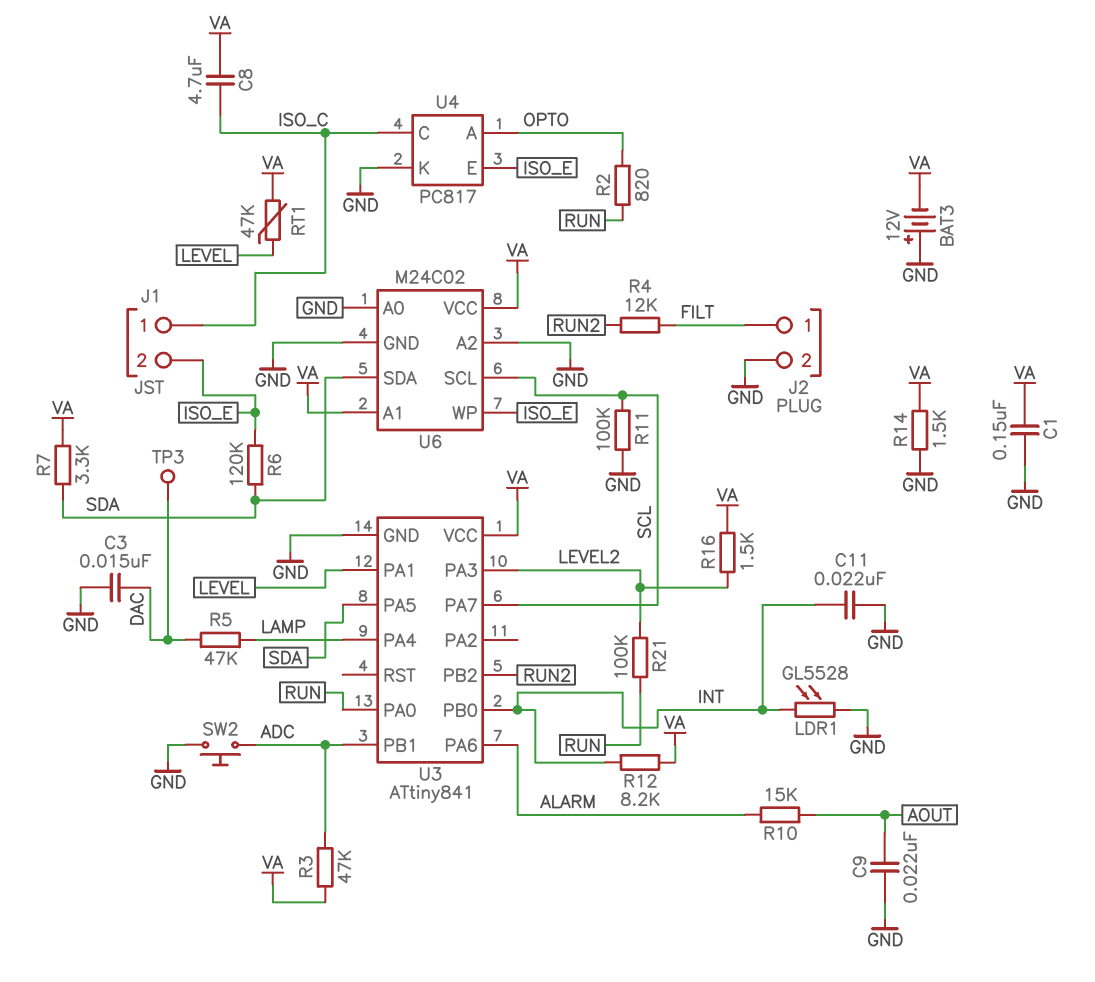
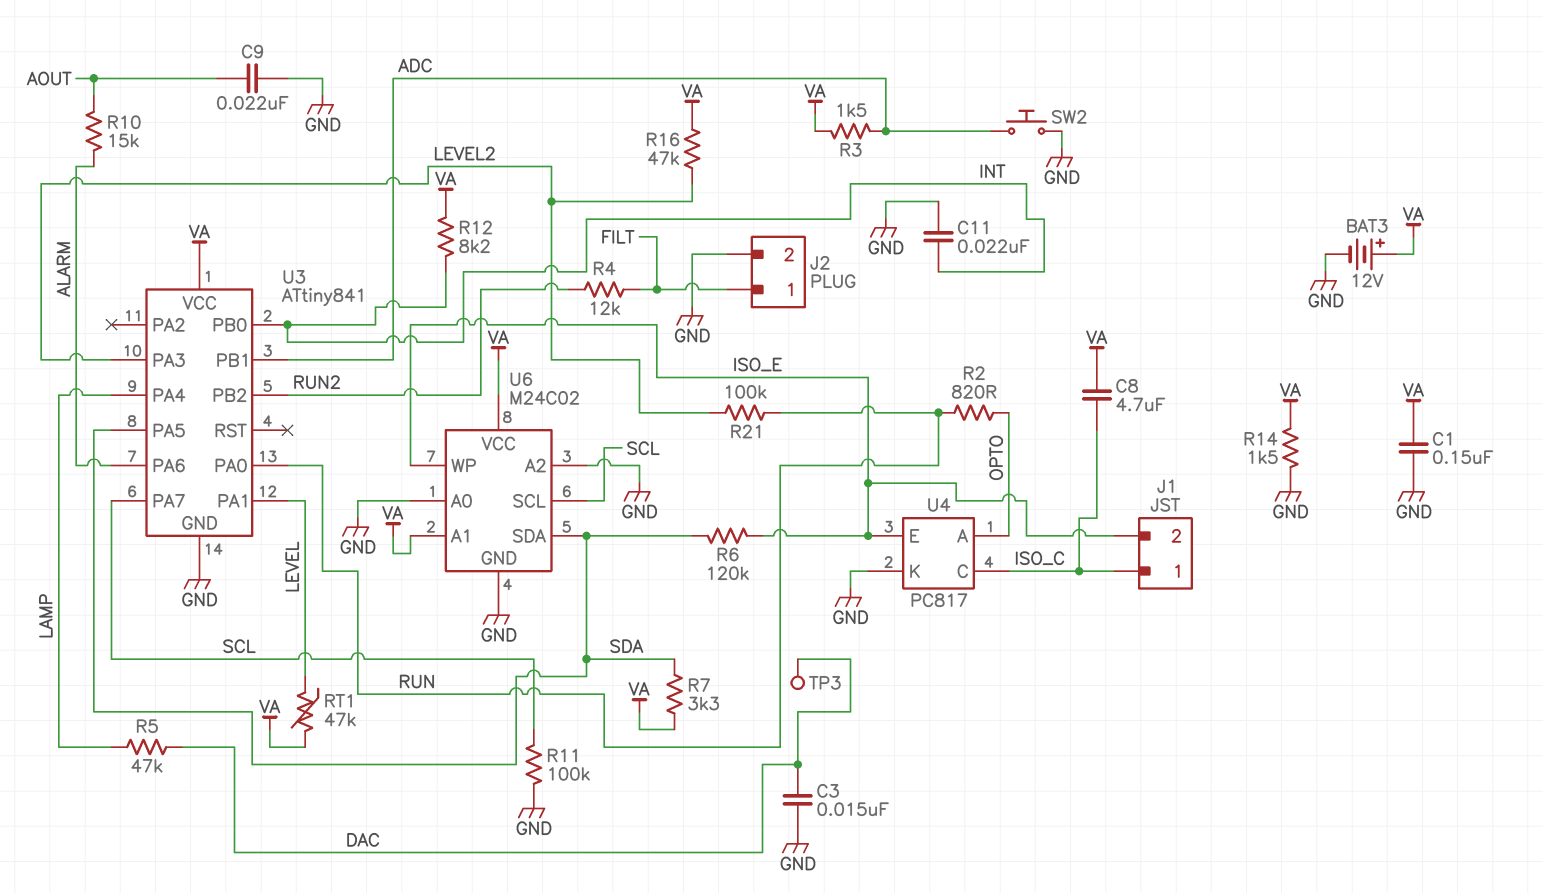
BAT3: 12V (plus GND, minus VA) -> 12V (plus VA, minus GND)
LDR1: GL5528 (GND, INT) -> none
R3: 47k (ADC, VA) -> 1.5k (ADC, VA)
R16: 1.5k (LEVEL2, VA) -> 47k (LEVEL2, VA)

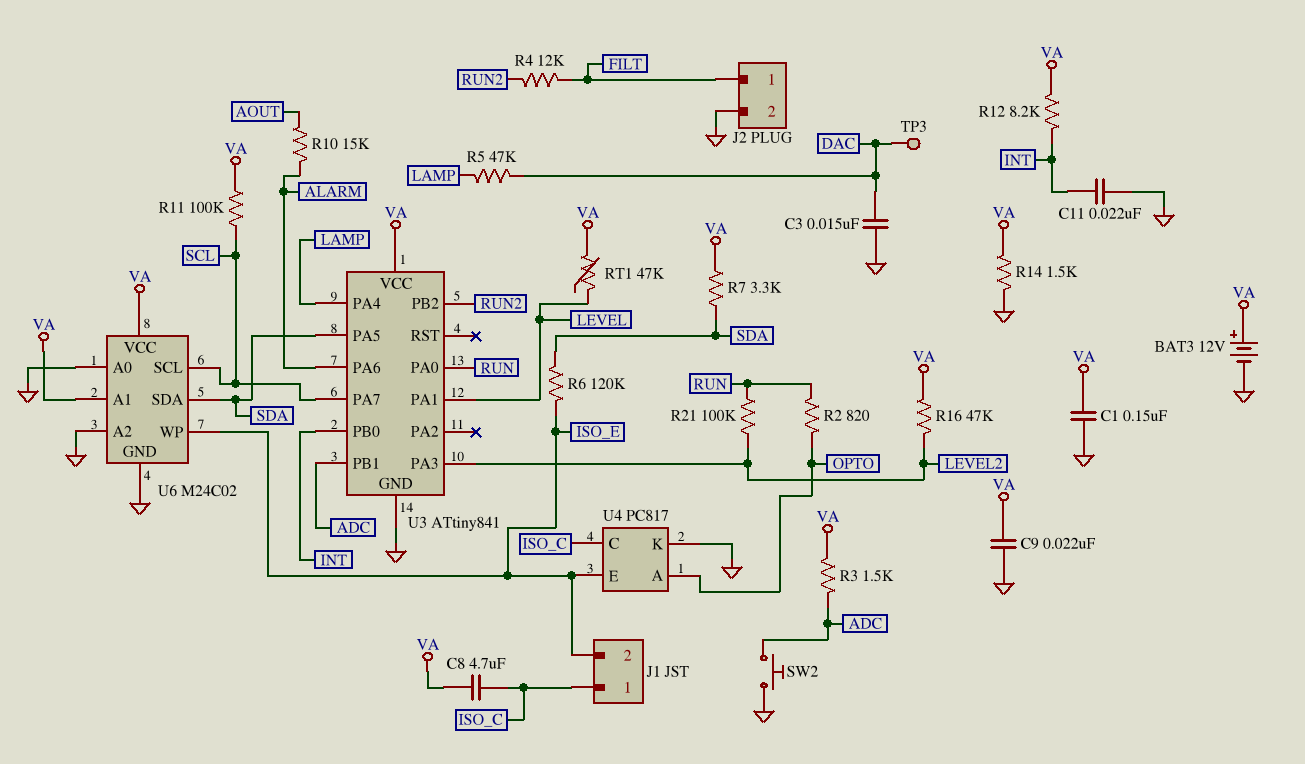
C9: 22nF (AOUT, GND) -> 22nF (GND, VA)
R11: 100k (GND, SCL) -> 100k (SCL, VA)

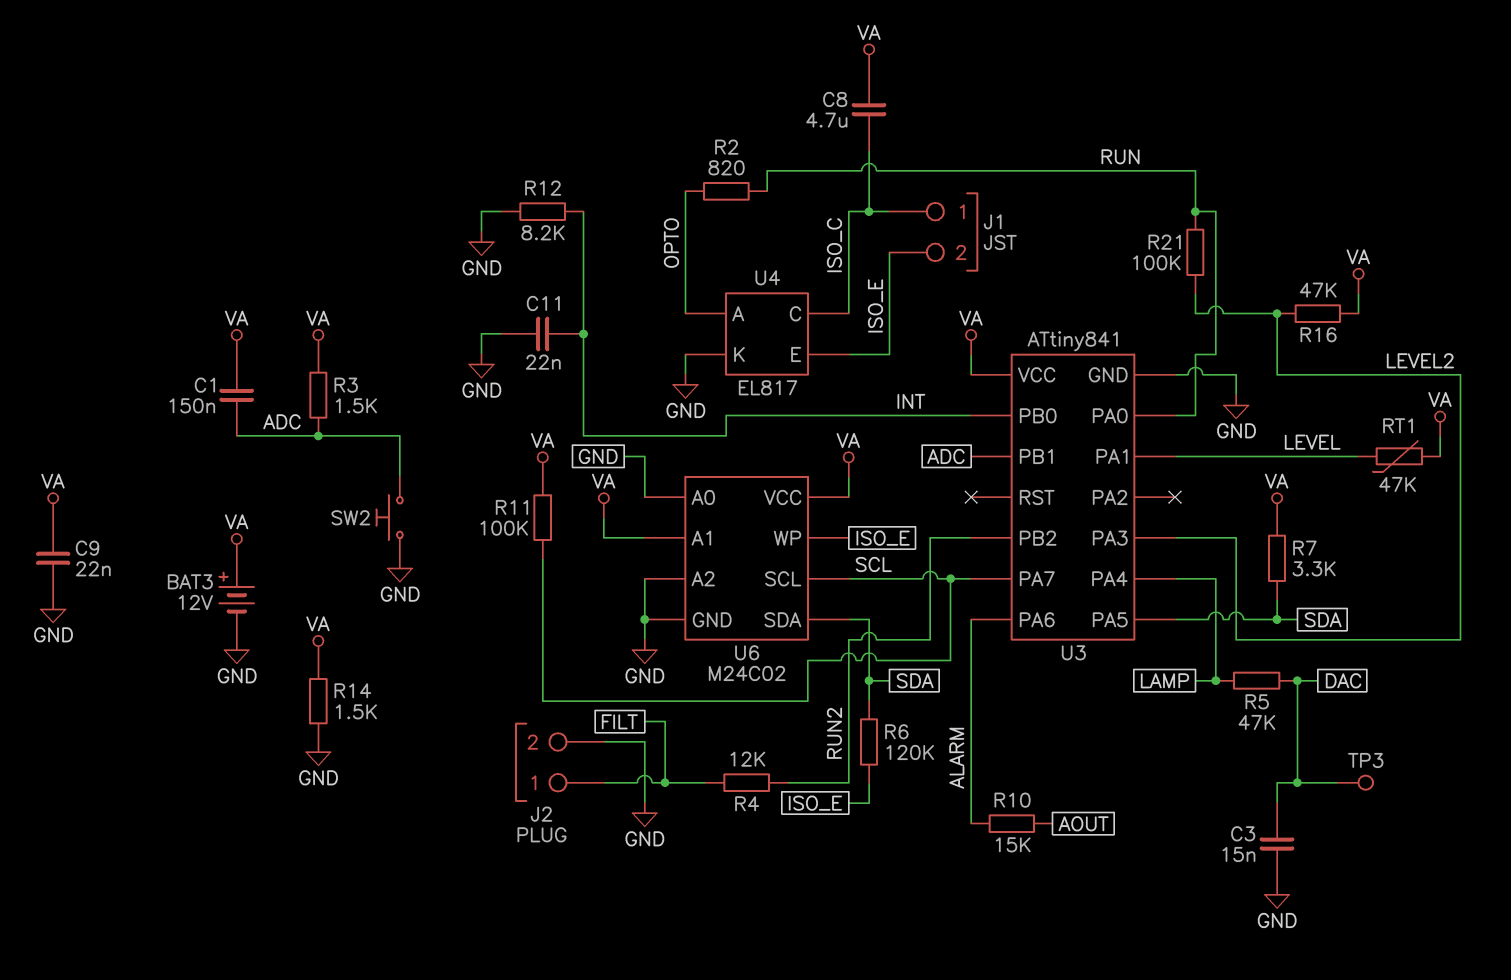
C1: 150nF (GND, VA) -> 150nF (ADC, VA)
R12: 8.2k (INT, VA) -> 8.2k (GND, INT)
U4: PC817 -> EL817

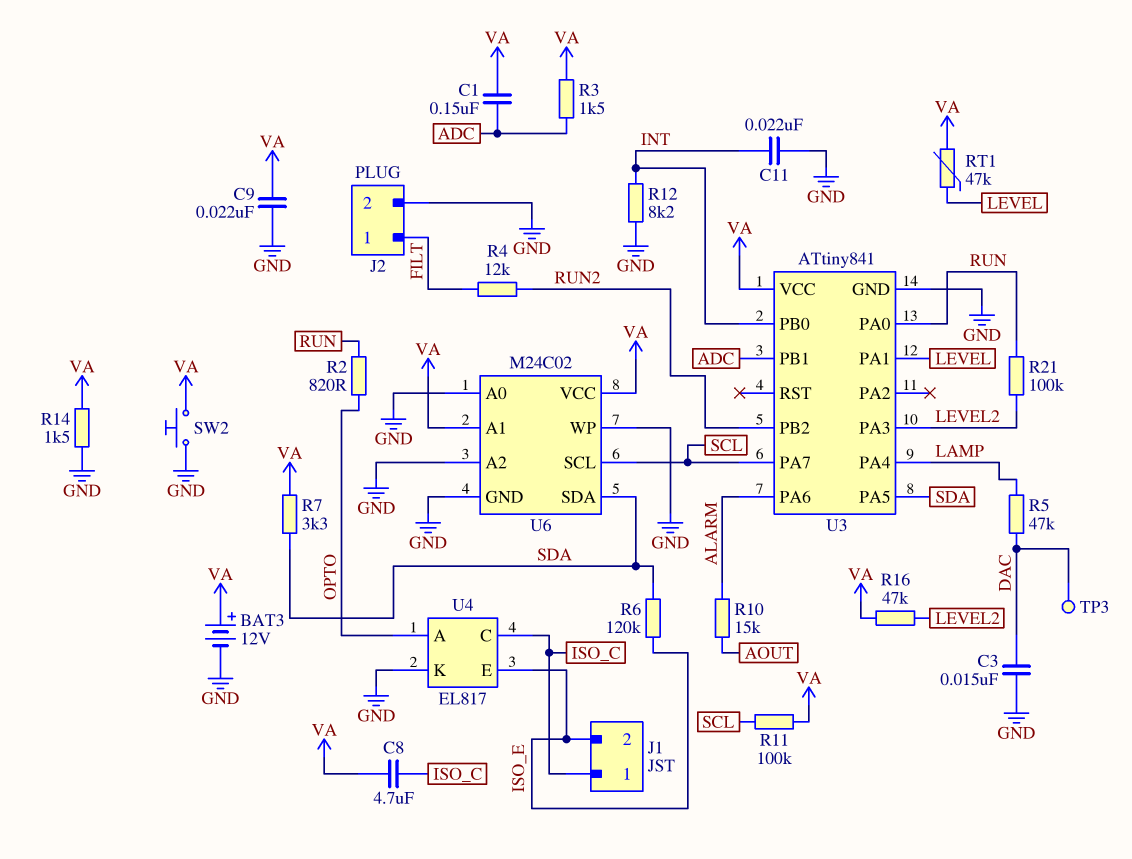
SW2: button (ADC, GND) -> button (GND, VA)
U6 pin WP: ISO_E -> GND

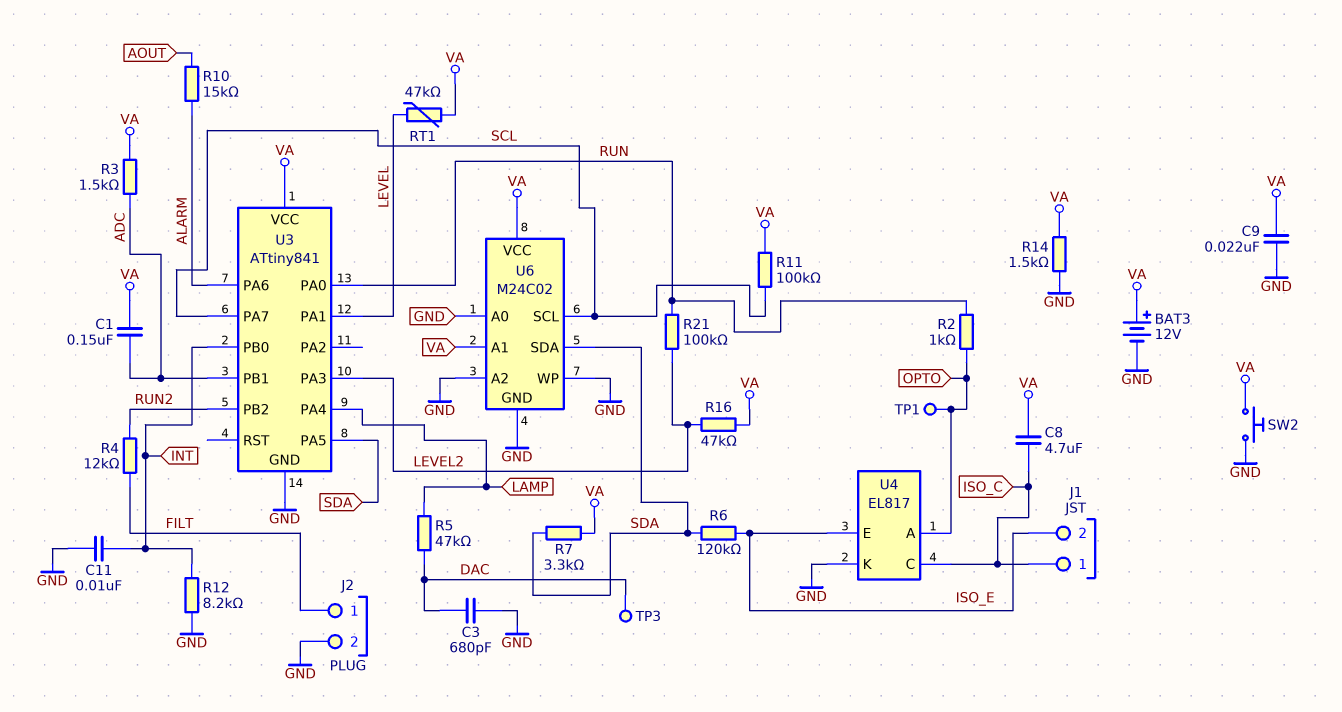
C3: 15nF (DAC, GND) -> 680pF (DAC, GND)
C11: 22nF (GND, INT) -> 10nF (GND, INT)
R2: 820 (OPTO, RUN) -> 1k (OPTO, RUN)
TP1: none -> test point (OPTO)

